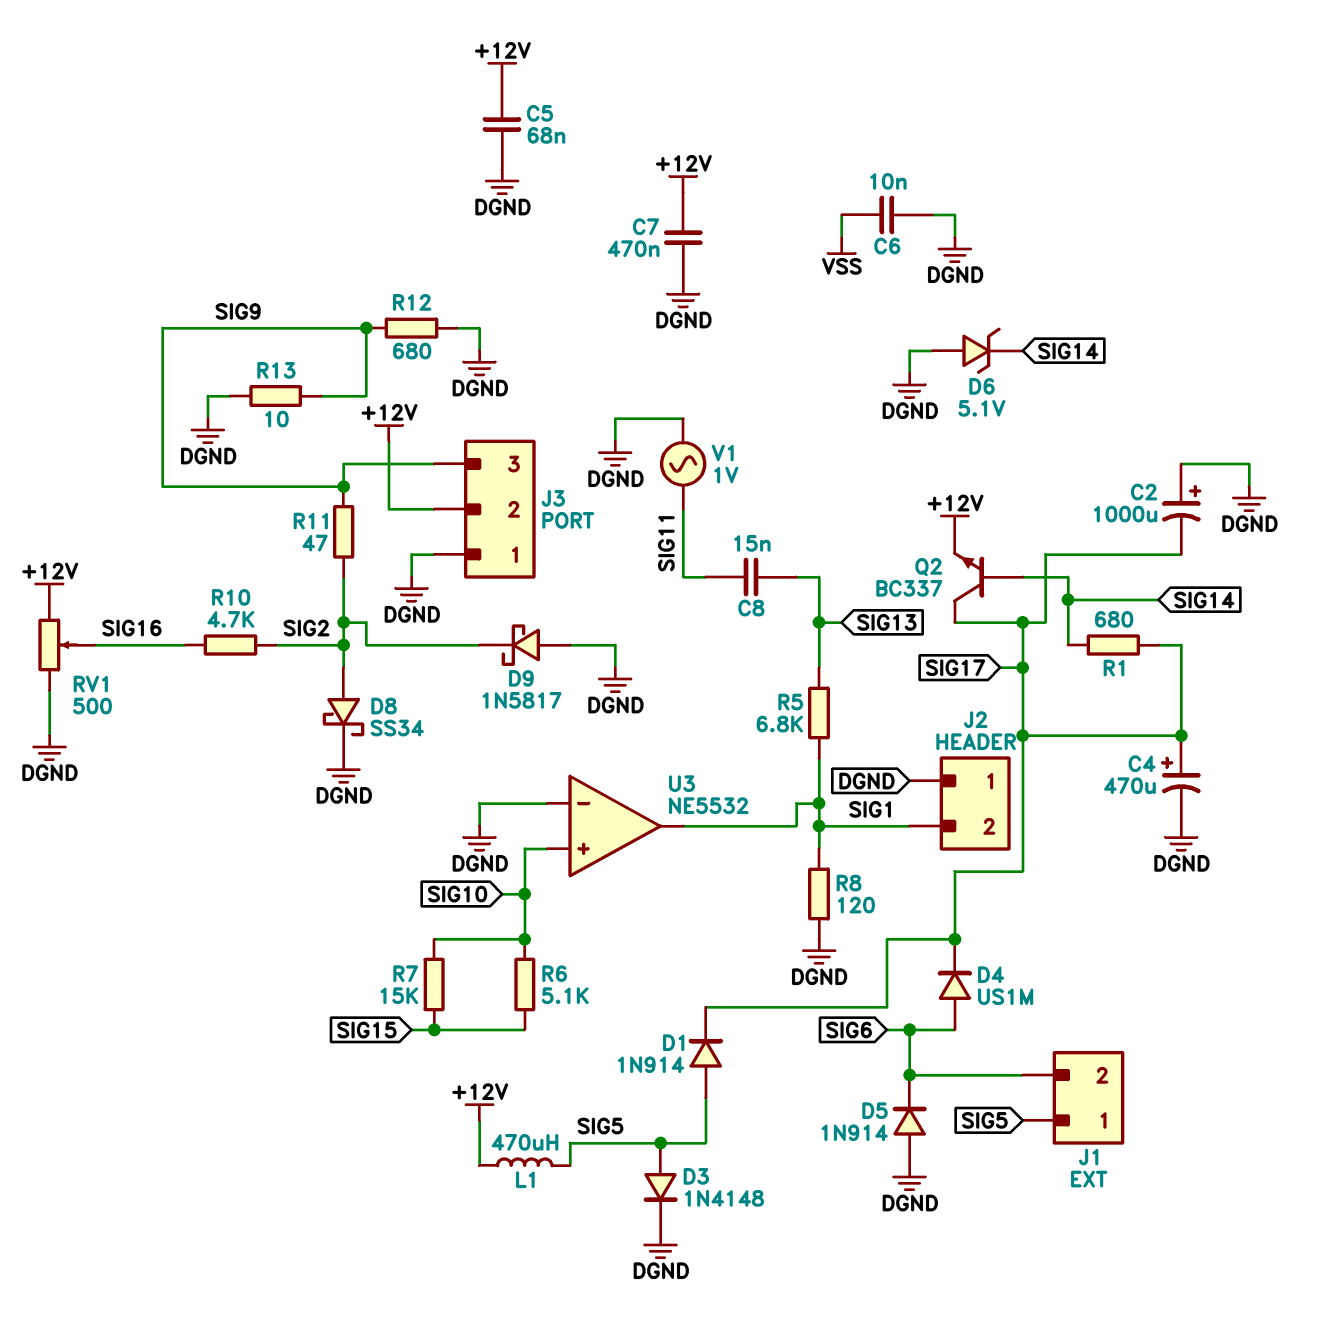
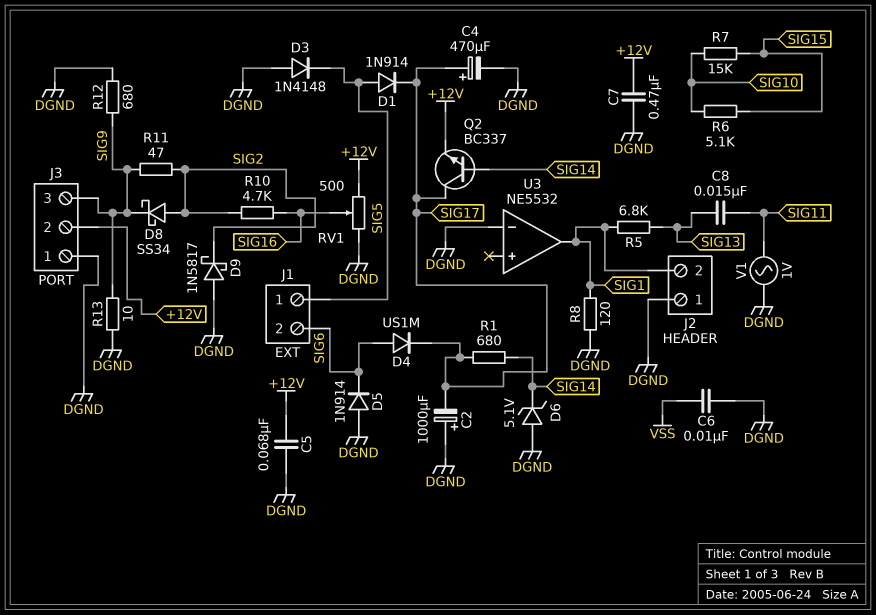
D3: diode 1N4148 (A SIG5, K DGND) -> diode 1N4148 (A DGND, K SIG5)
D8: schottky SS34 (A SIG2, K DGND) -> schottky SS34 (A SIG2, K SIG9)
L1: 470uH (+12V, SIG5) -> none
U3 pin in+: SIG10 -> none

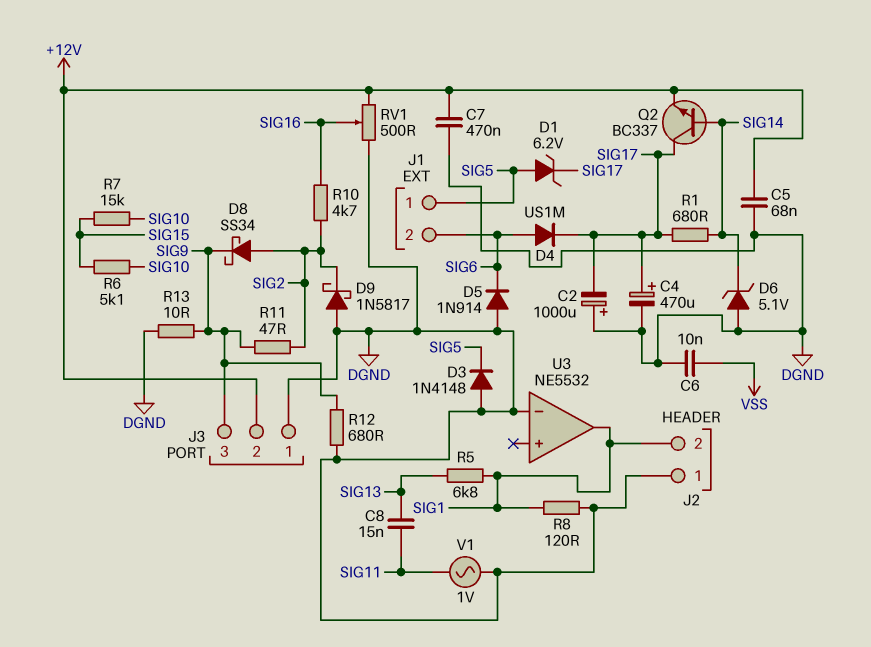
D1: diode 1N914 (A SIG5, K SIG17) -> zener 6.2V (A SIG5, K SIG17)

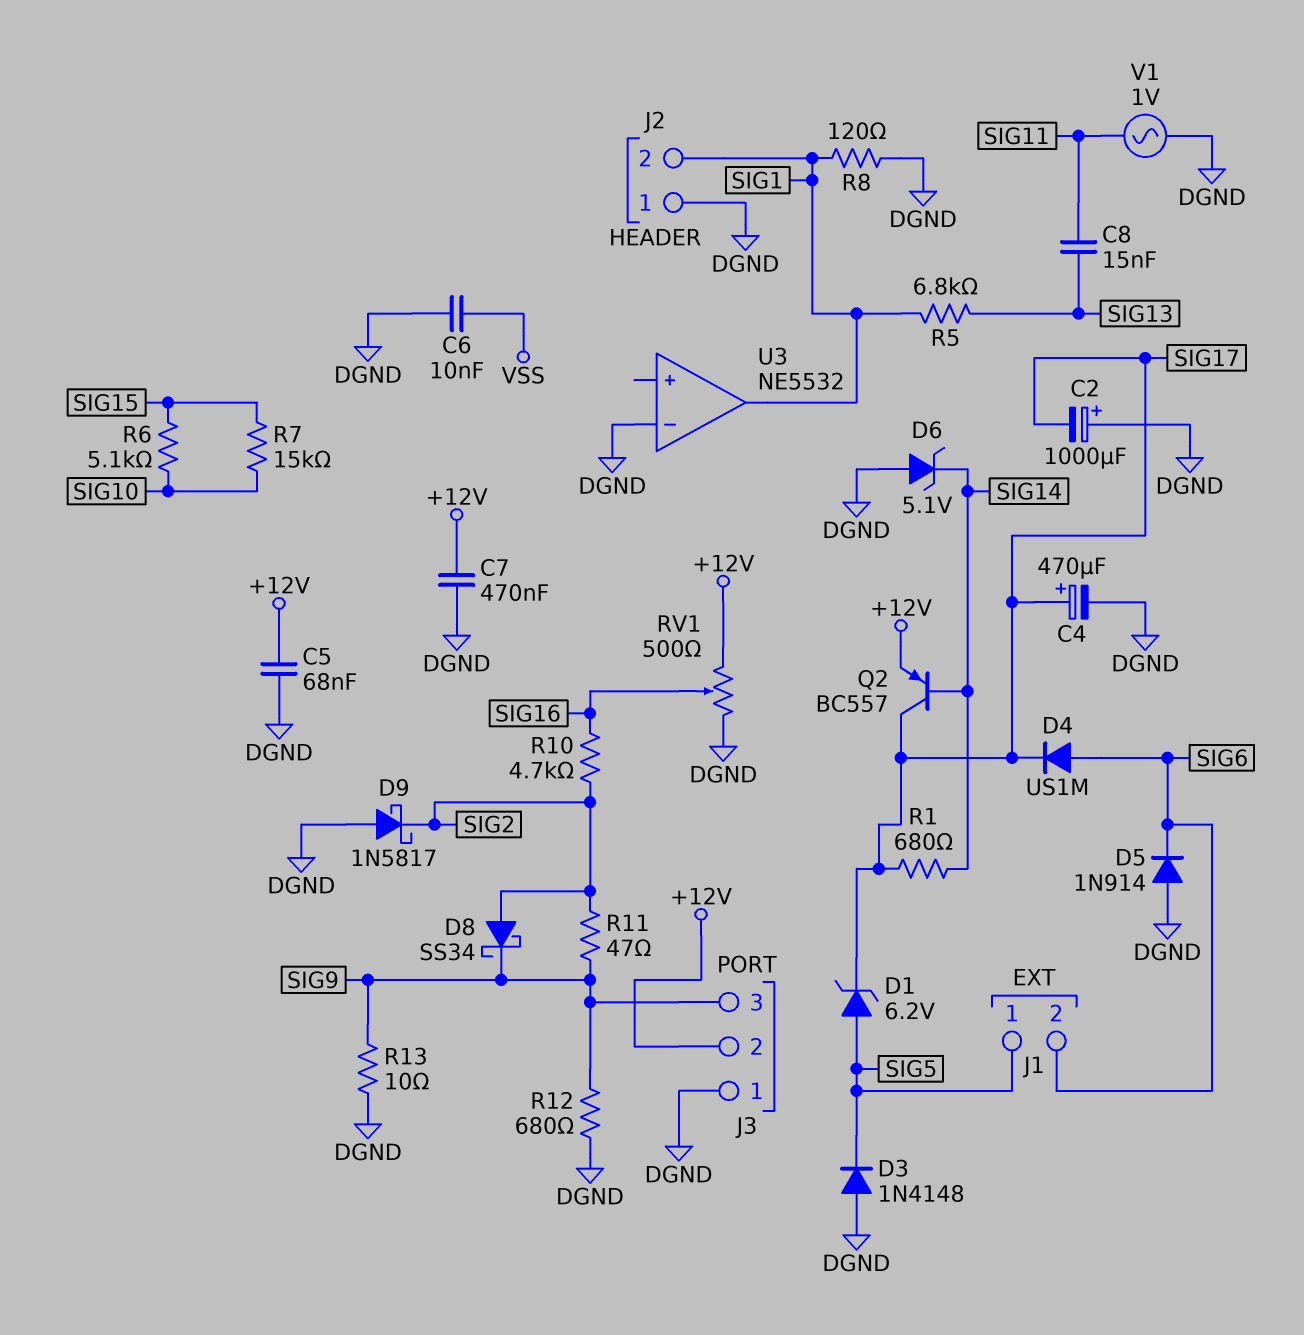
Q2: NPN BC337 (B SIG14, C SIG17, E +12V) -> PNP BC557 (B SIG14, C SIG17, E +12V)

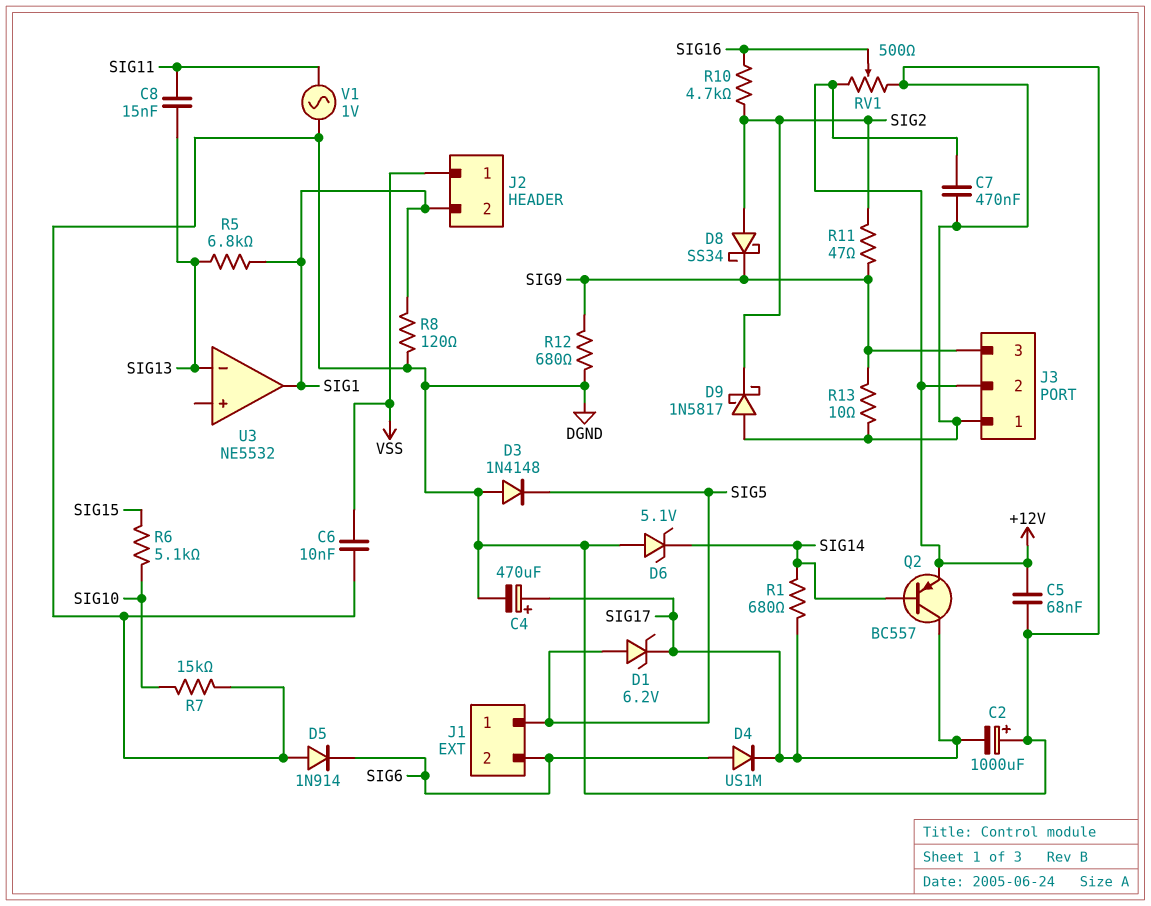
J2 pin 1: DGND -> VSS
R7: 15k (SIG10, SIG15) -> 15k (DGND, SIG10)
U3 pin in-: DGND -> SIG13

